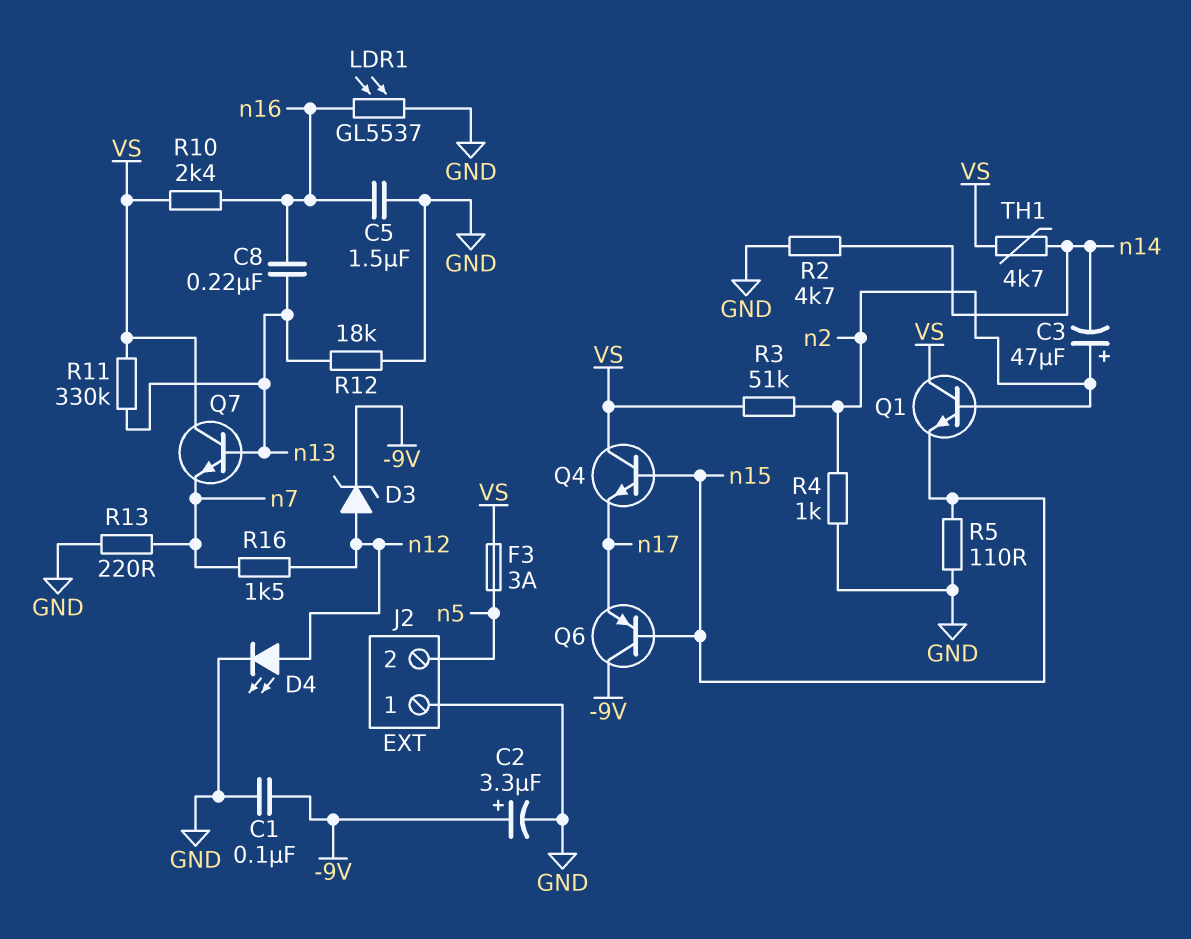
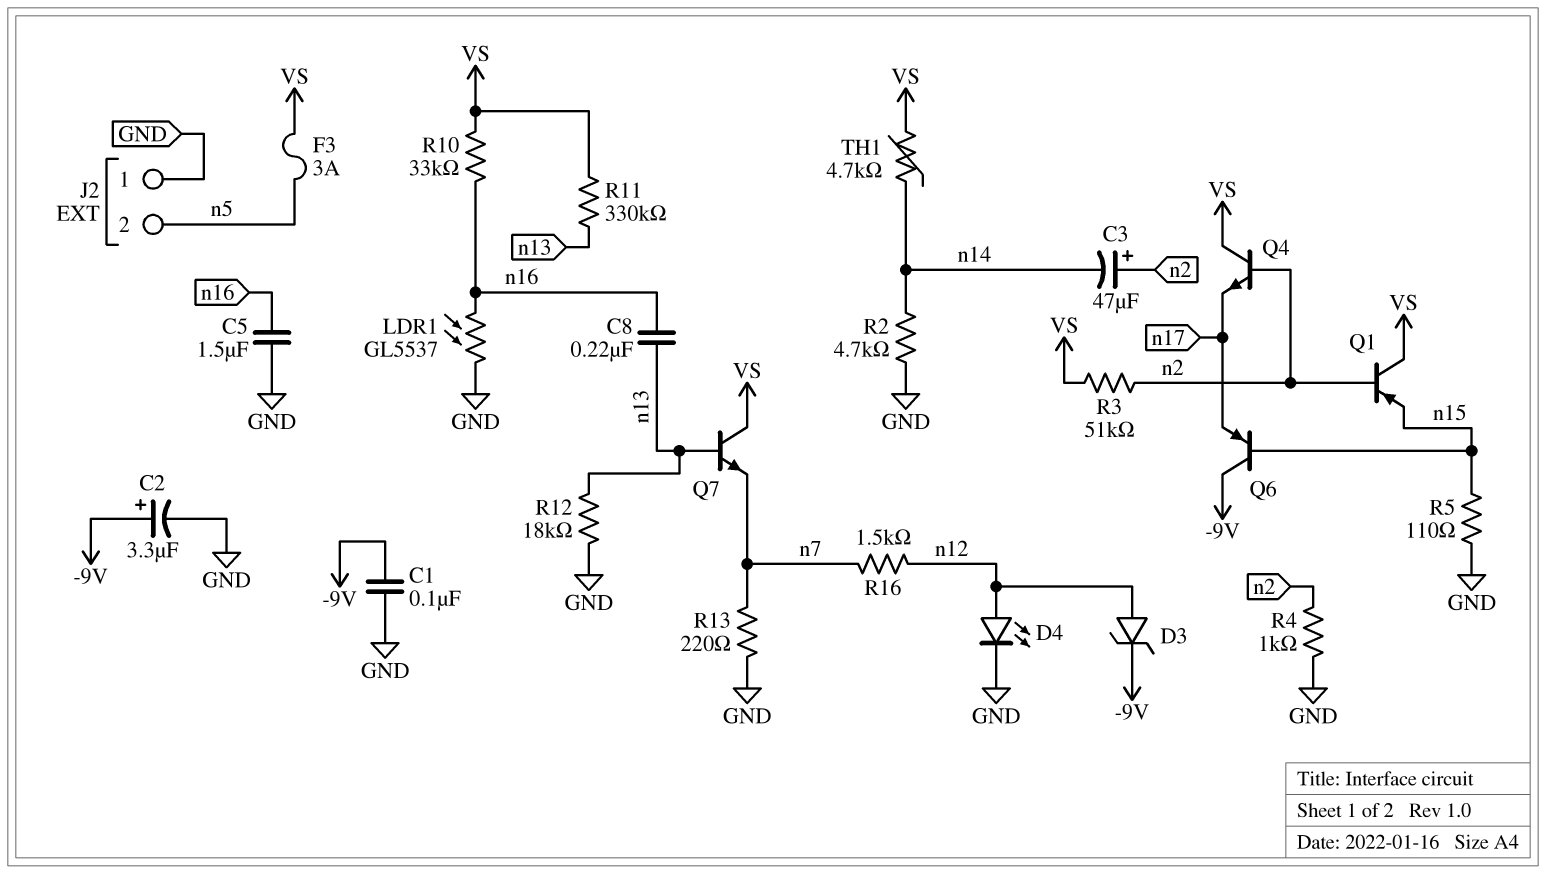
Q1: NPN (B n2, C VS, E n15) -> PNP (B n2, C VS, E n15)
Q4: NPN (B n15, C VS, E n17) -> NPN (B n2, C VS, E n17)
R10: 2.4k (VS, n16) -> 33k (VS, n16)

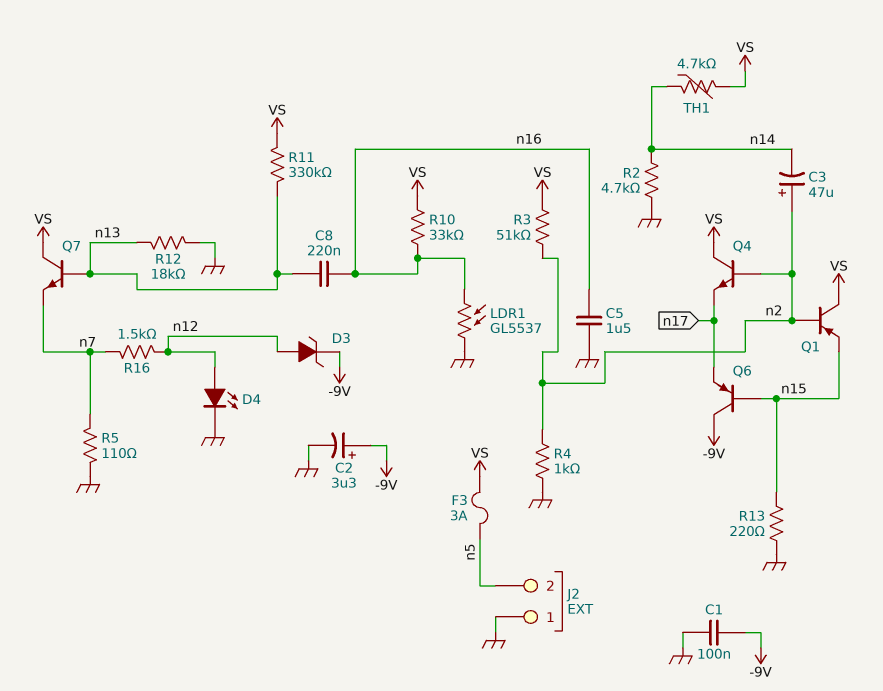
R5: 110 (GND, n15) -> 110 (GND, n7)
R13: 220 (GND, n7) -> 220 (GND, n15)

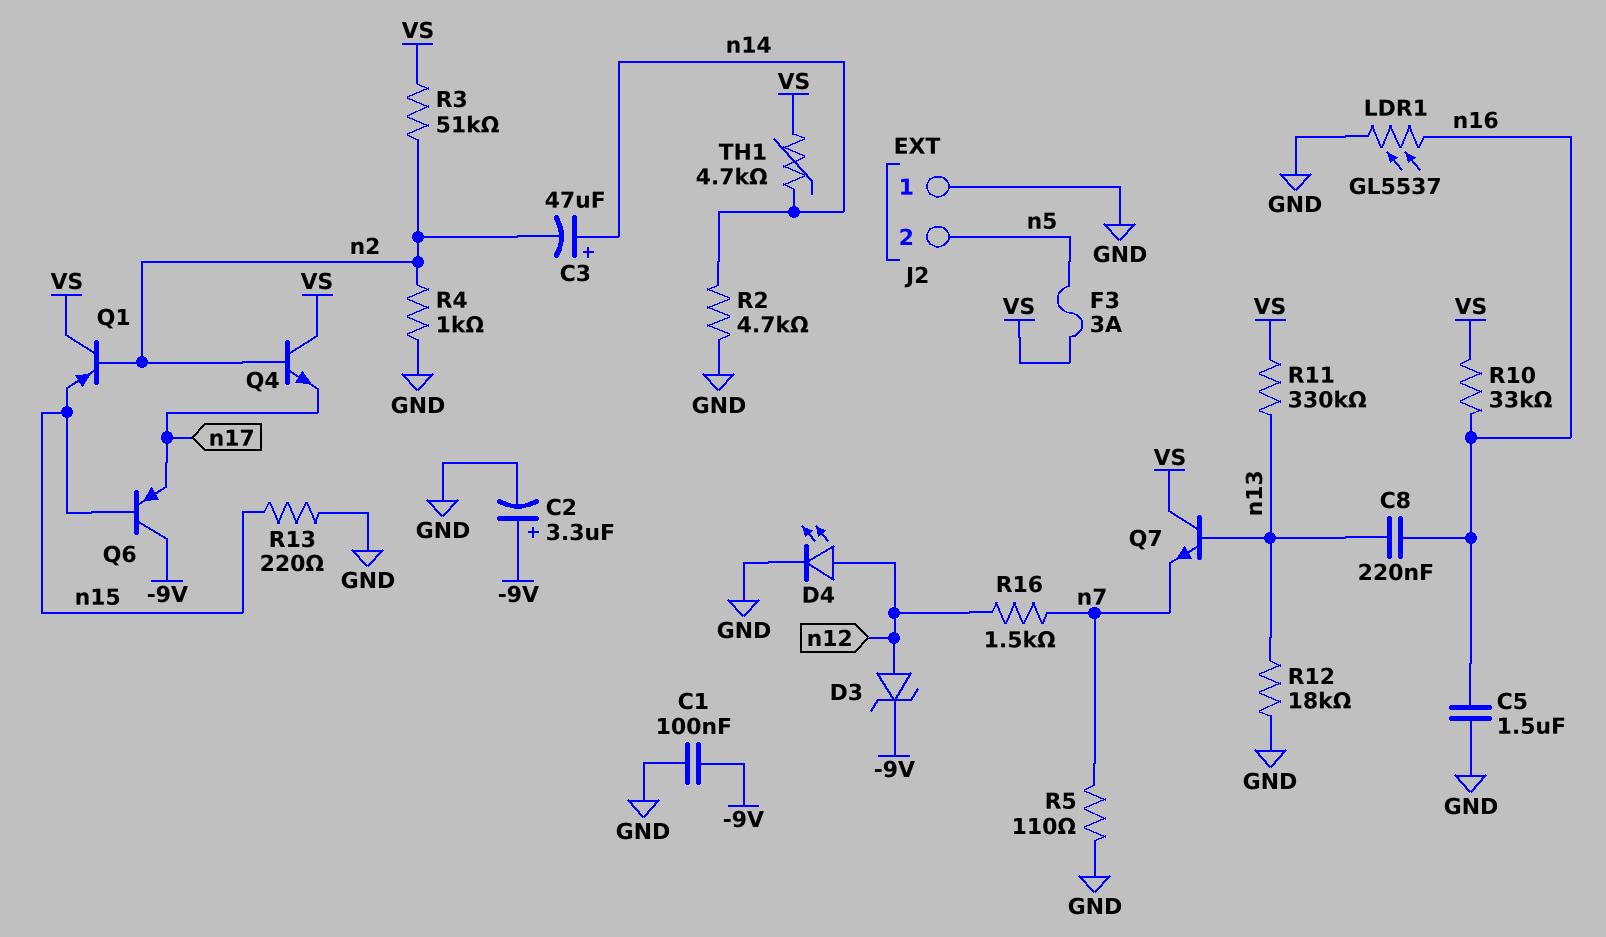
C3: 47uF (plus n2, minus n14) -> 47uF (plus n14, minus n2)

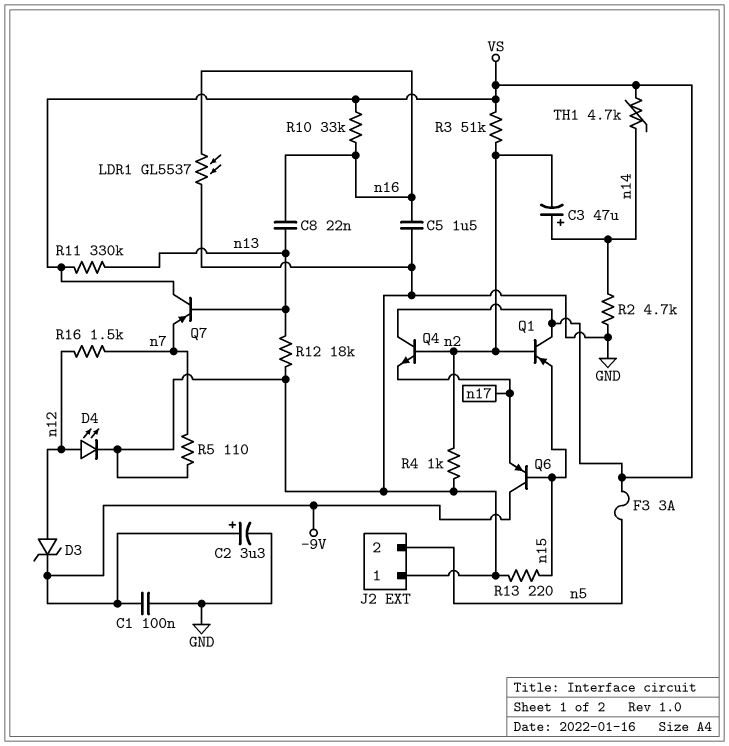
C8: 220nF (n13, n16) -> 22nF (n13, n16)
Q7: NPN (B n13, C VS, E n7) -> PNP (B n13, C VS, E n7)

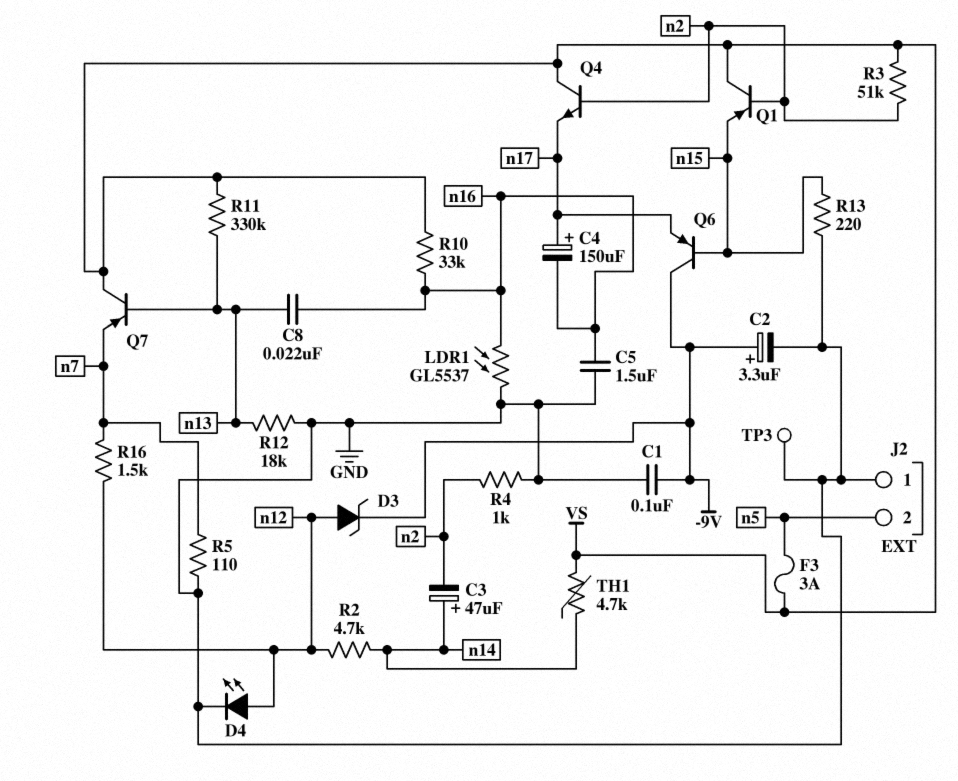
C4: none -> 150uF (plus n17, minus n16)
R2: 4.7k (GND, n14) -> 4.7k (n12, n14)
TP3: none -> test point (GND)

